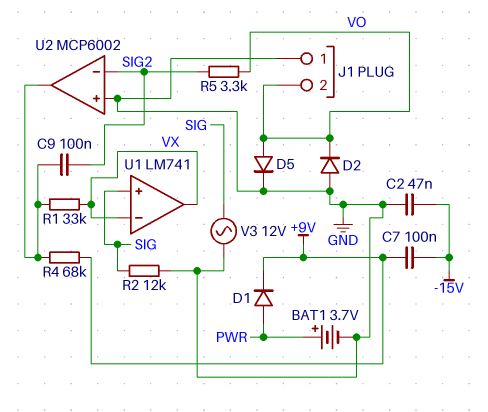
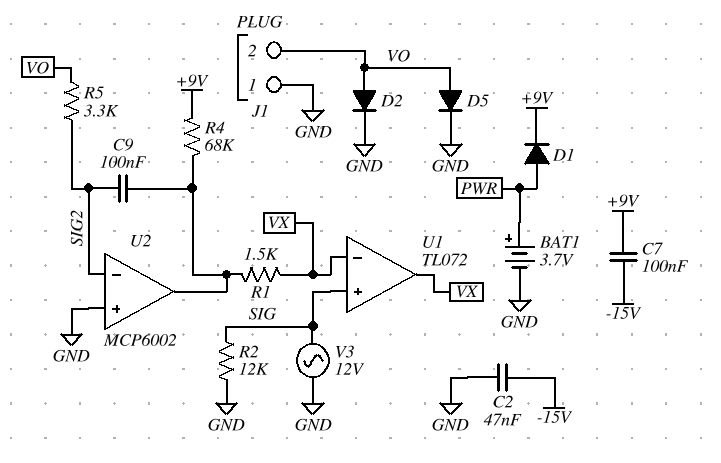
D2: diode (A GND, K VO) -> diode (A VO, K GND)
R1: 33k (U2/out, VX) -> 1.5k (U2/out, VX)
U1: LM741 -> TL072

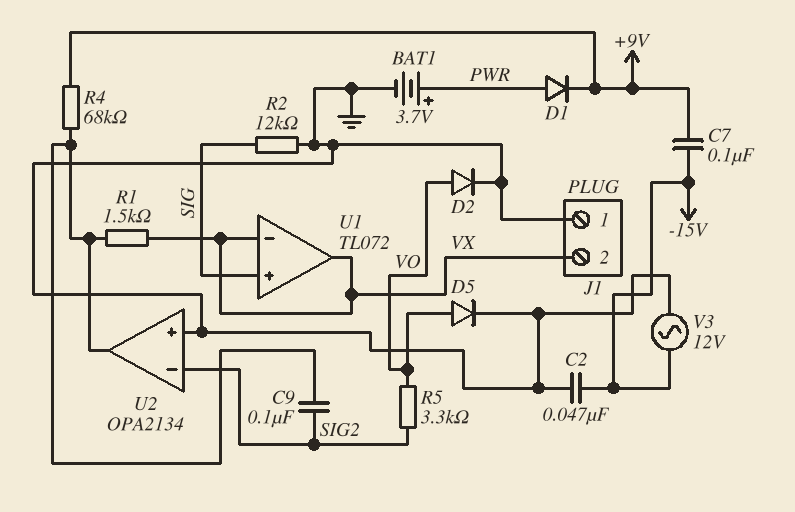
J1 pin 2: VO -> VX
U2: MCP6002 -> OPA2134
V3: AC 12V (GND, SIG) -> AC 12V (-15V, GND)

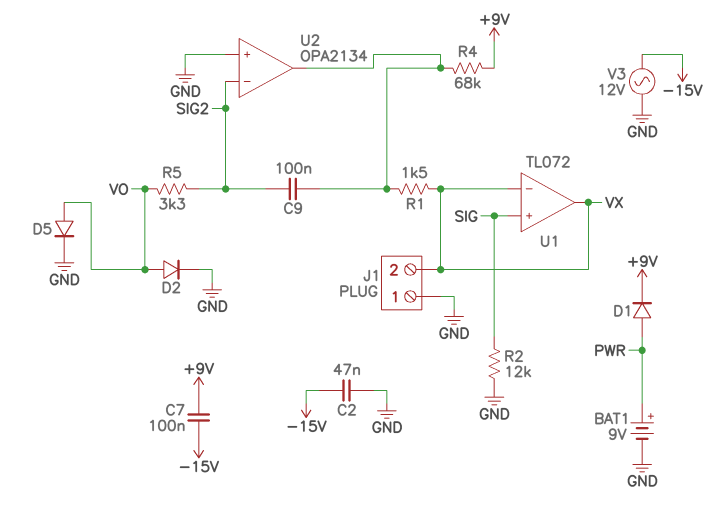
BAT1: 3.7V (plus PWR, minus GND) -> 9V (plus PWR, minus GND)

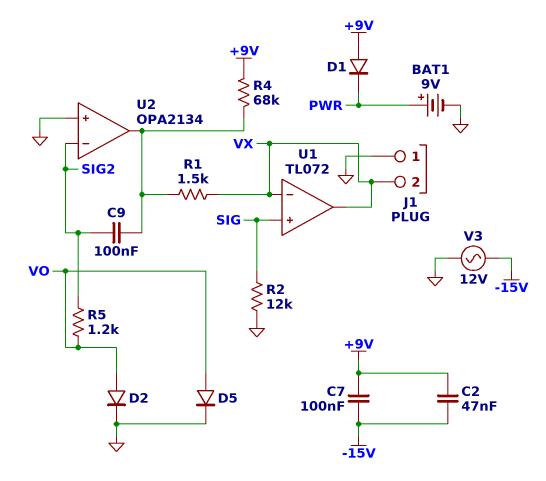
C2: 47nF (-15V, GND) -> 47nF (+9V, -15V)
D1: diode (A PWR, K +9V) -> diode (A +9V, K PWR)
R5: 3.3k (SIG2, VO) -> 1.2k (SIG2, VO)

